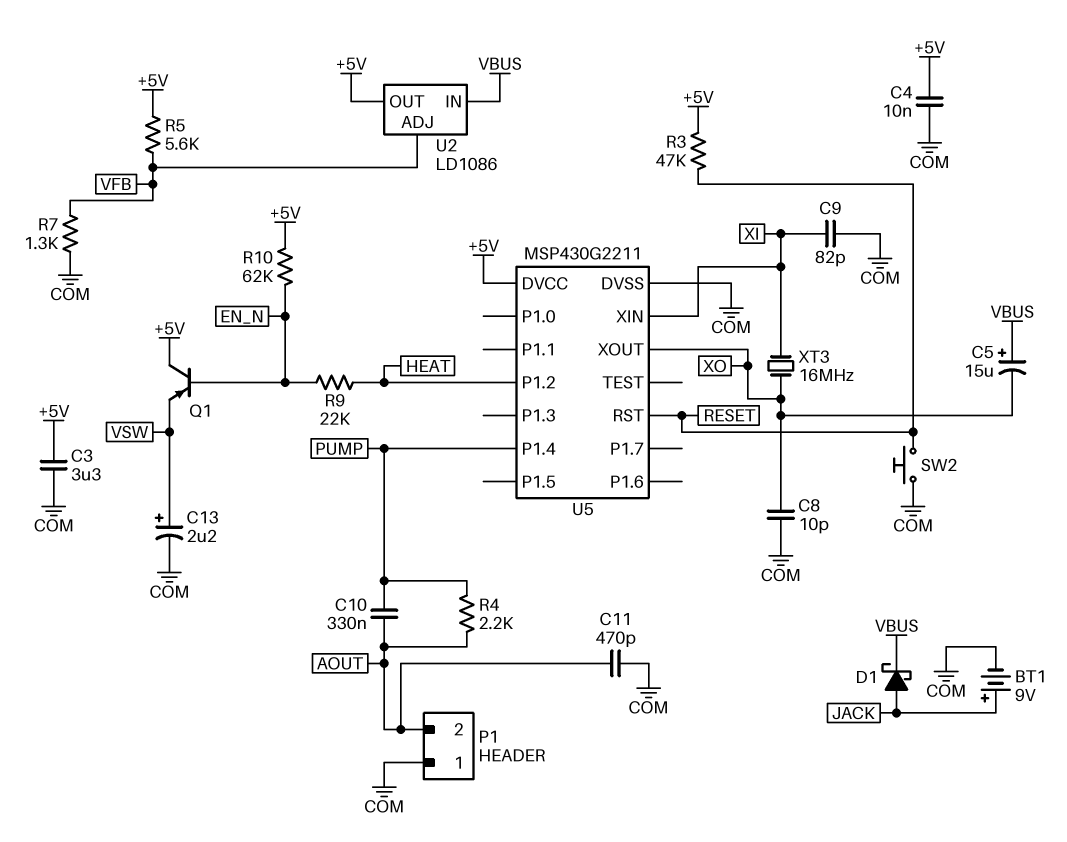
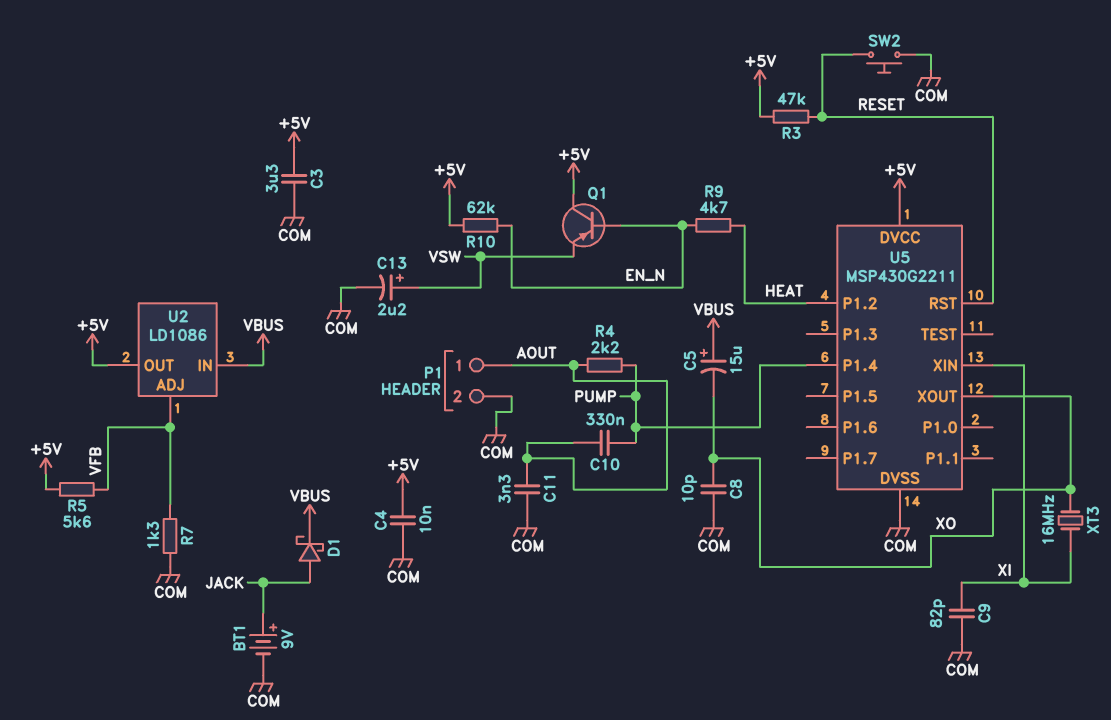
C11: 470pF (AOUT, COM) -> 3.3nF (AOUT, COM)
P1 pin 1: COM -> AOUT
P1 pin 2: AOUT -> COM
R9: 22k (EN_N, HEAT) -> 4.7k (EN_N, HEAT)

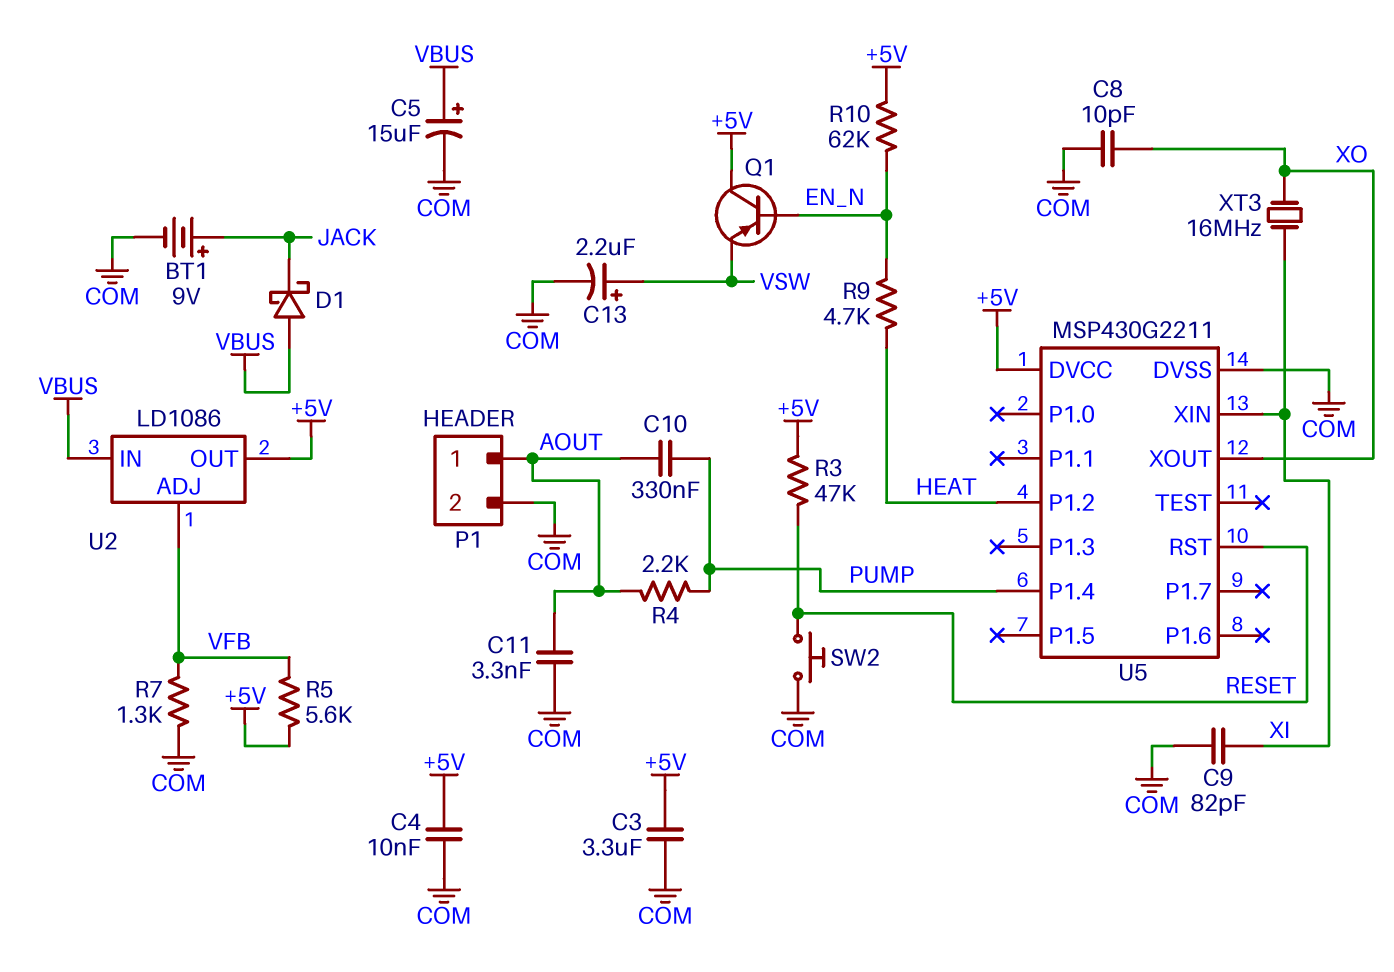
C5: 15uF (plus VBUS, minus XO) -> 15uF (plus VBUS, minus COM)
D1: schottky (A JACK, K VBUS) -> schottky (A VBUS, K JACK)

